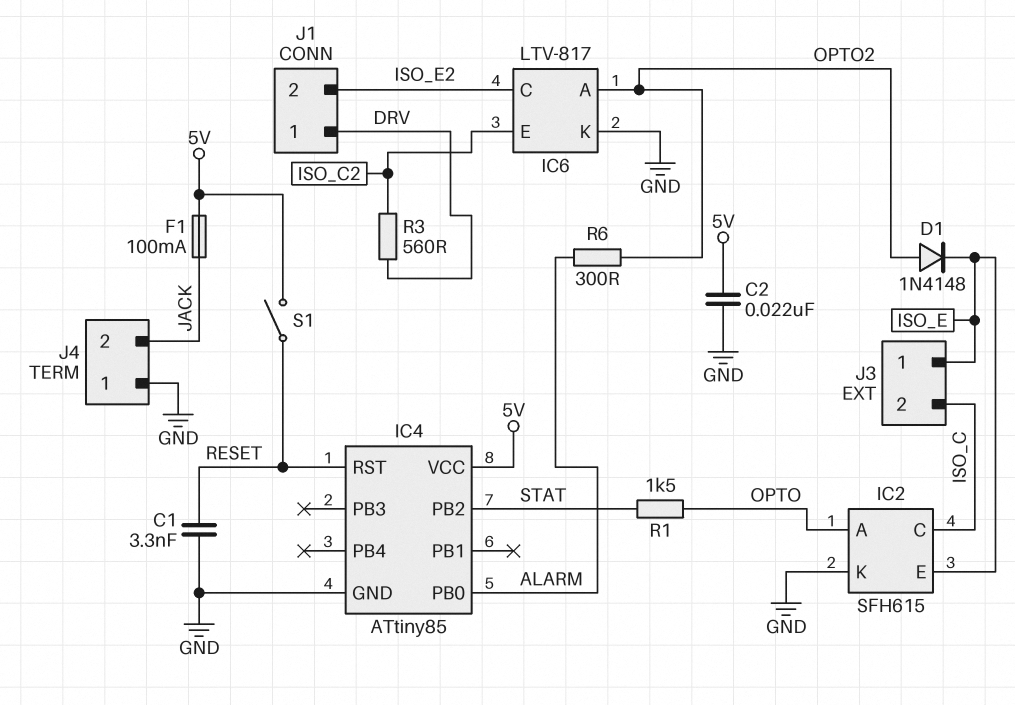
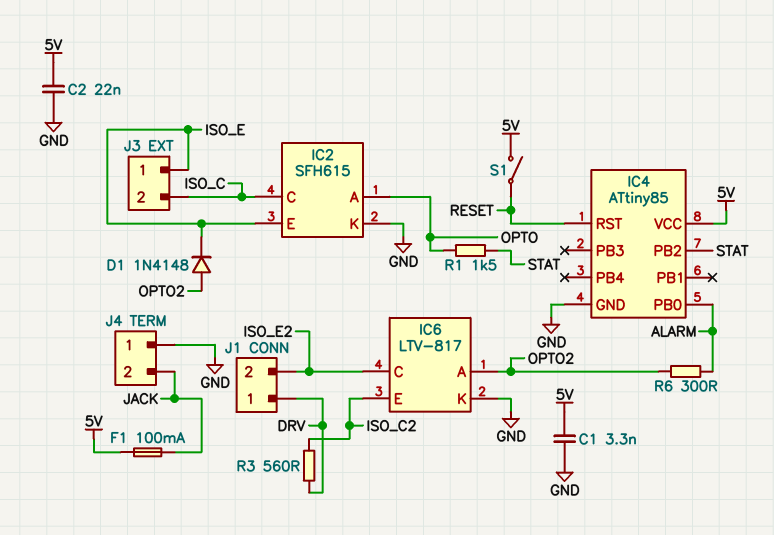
C1: 3.3nF (GND, RESET) -> 3.3nF (5V, GND)

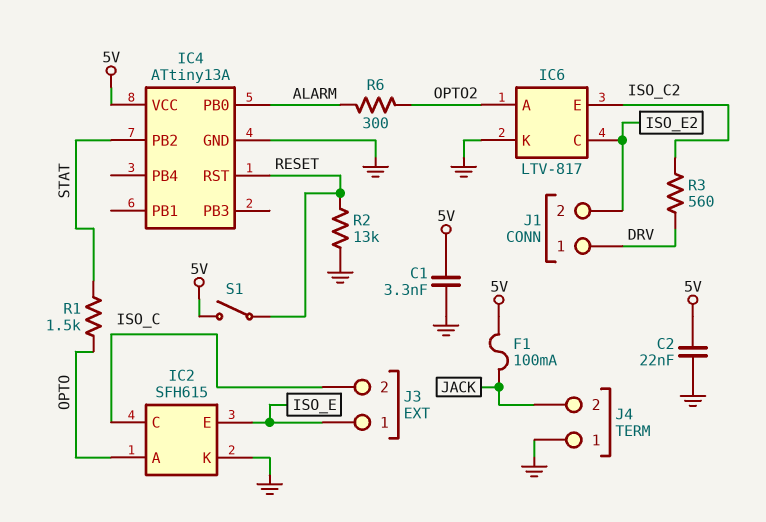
D1: diode 1N4148 (A OPTO2, K ISO_E) -> none
IC4: ATtiny85 -> ATtiny13A
R2: none -> 13k (GND, RESET)

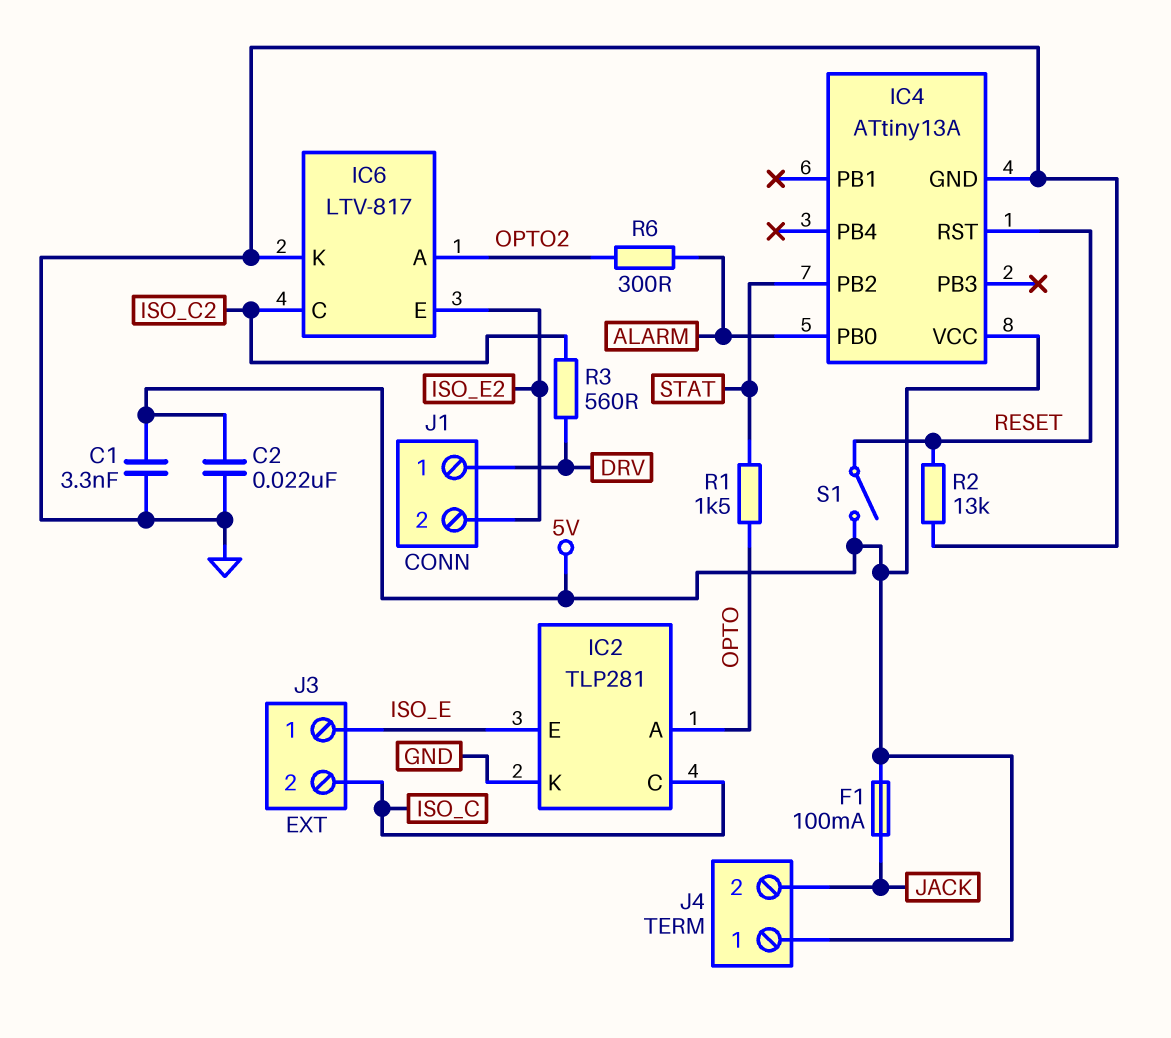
IC2: SFH615 -> TLP281
IC6 pin C: ISO_E2 -> ISO_C2
IC6 pin E: ISO_C2 -> ISO_E2
J4 pin 1: GND -> 5V

